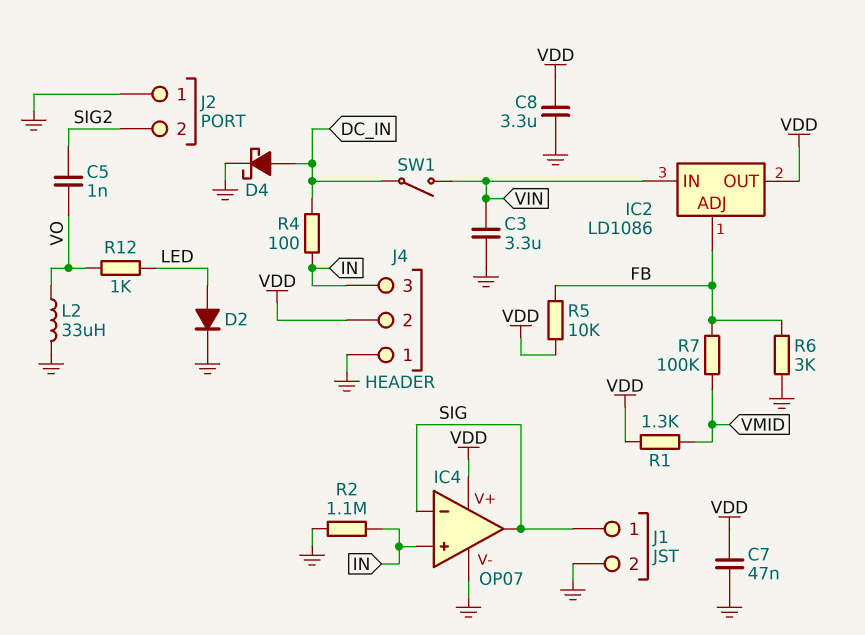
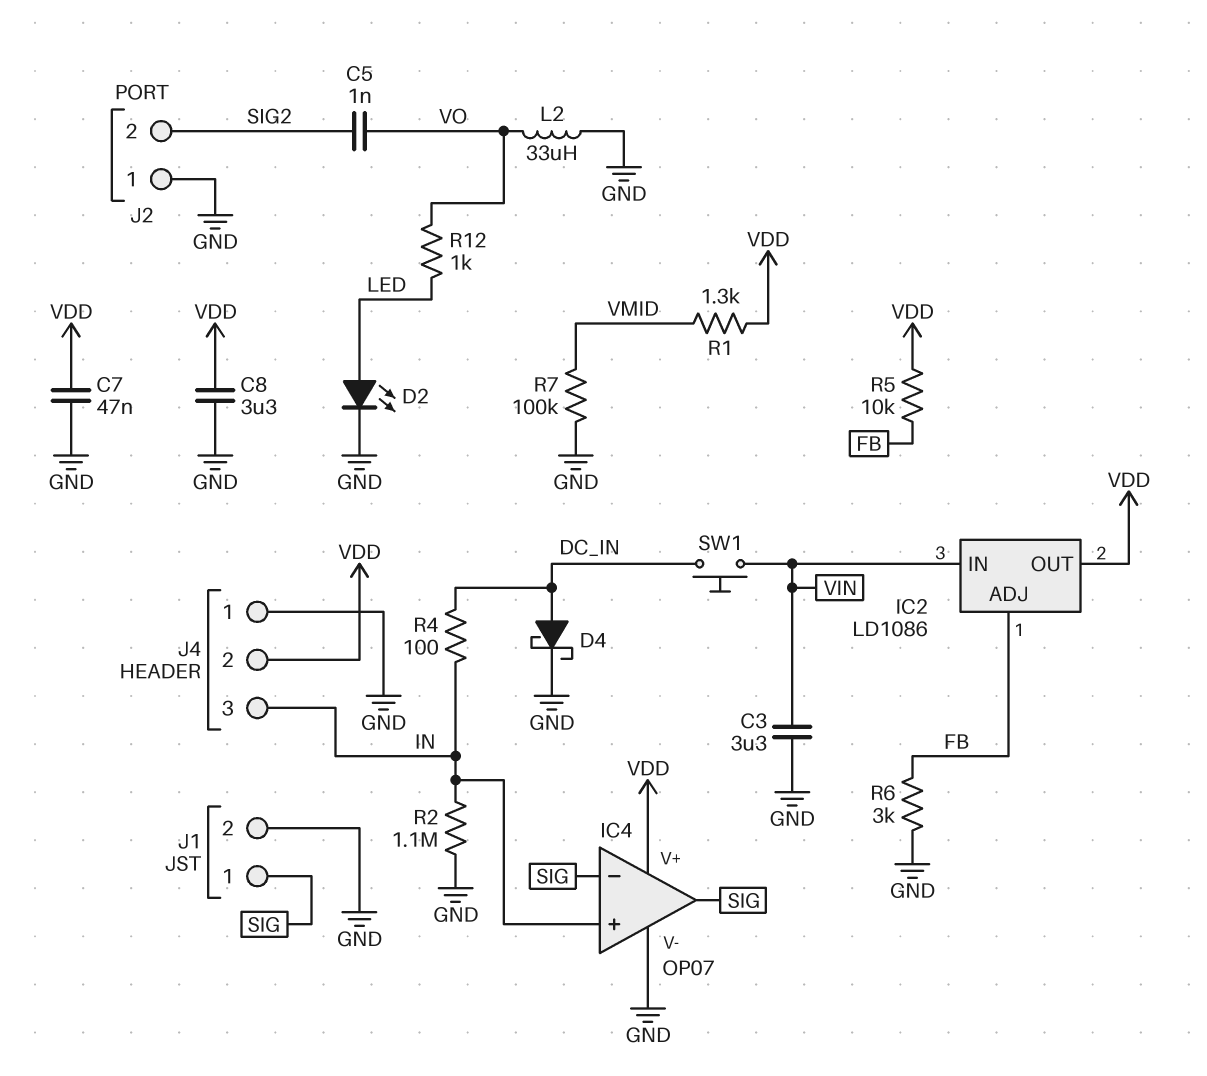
D2: diode (A LED, K GND) -> LED (A LED, K GND)
R7: 100k (FB, VMID) -> 100k (GND, VMID)
SW1: switch (DC_IN, VIN) -> button (DC_IN, VIN)

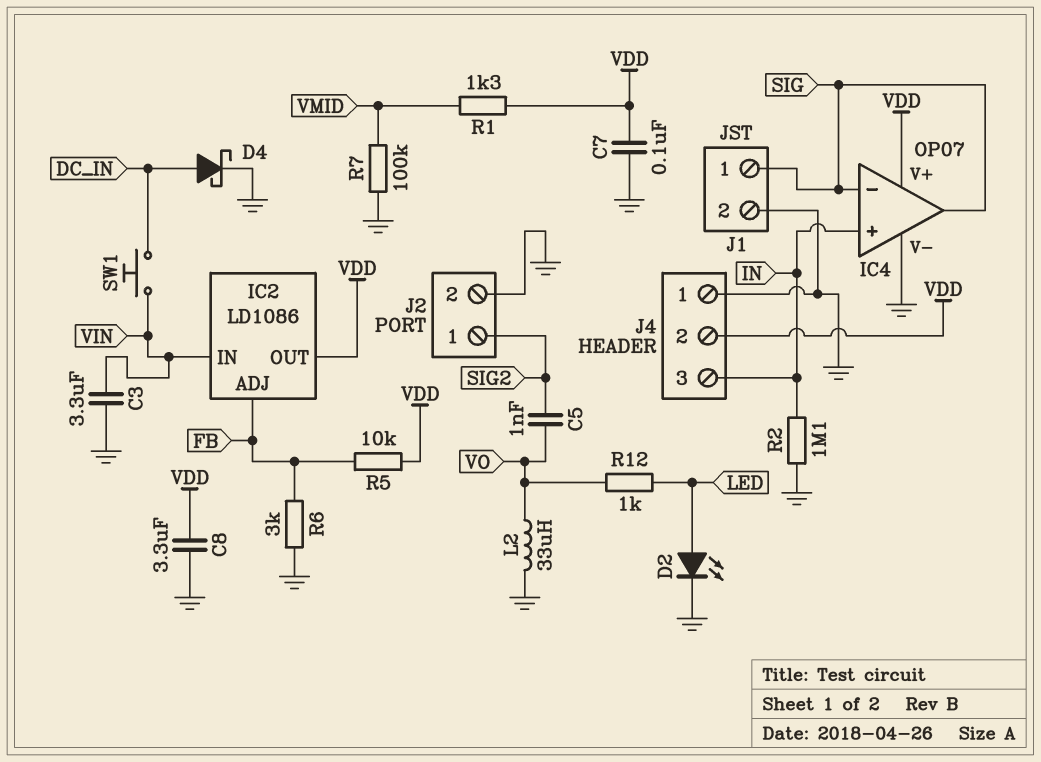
C7: 47nF (GND, VDD) -> 100nF (GND, VDD)
J2 pin 1: GND -> SIG2
J2 pin 2: SIG2 -> GND
R4: 100 (DC_IN, IN) -> none

